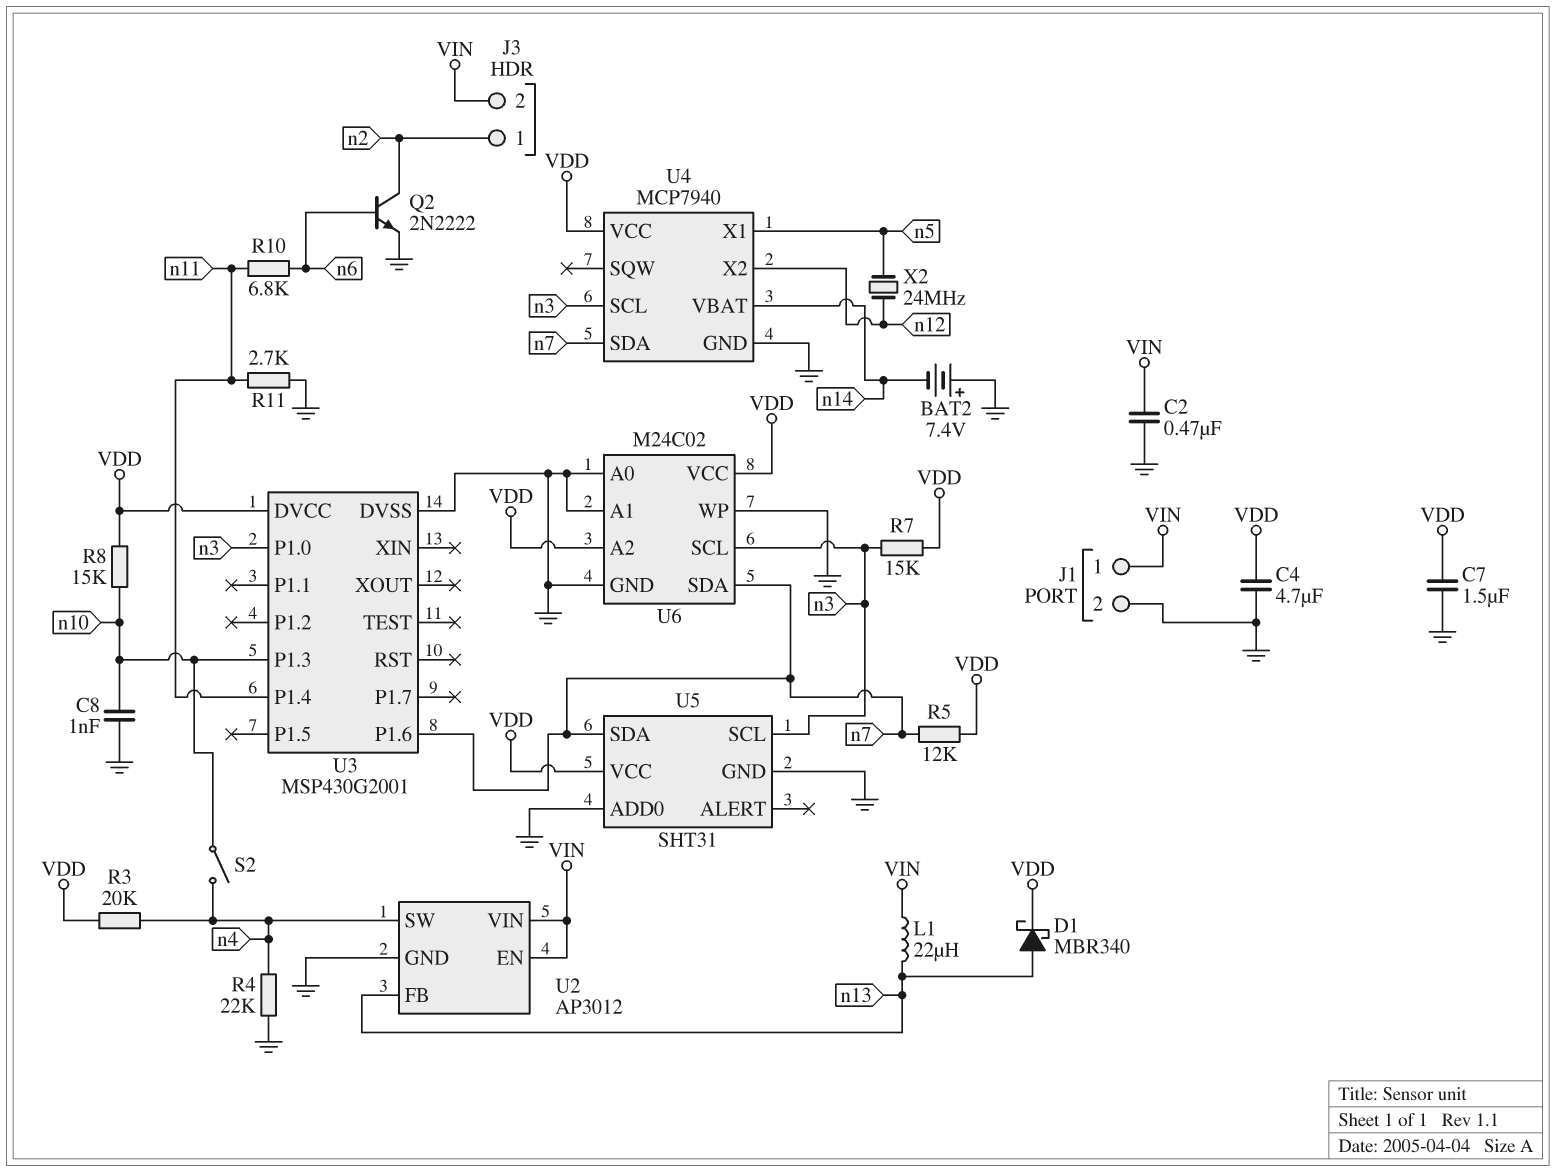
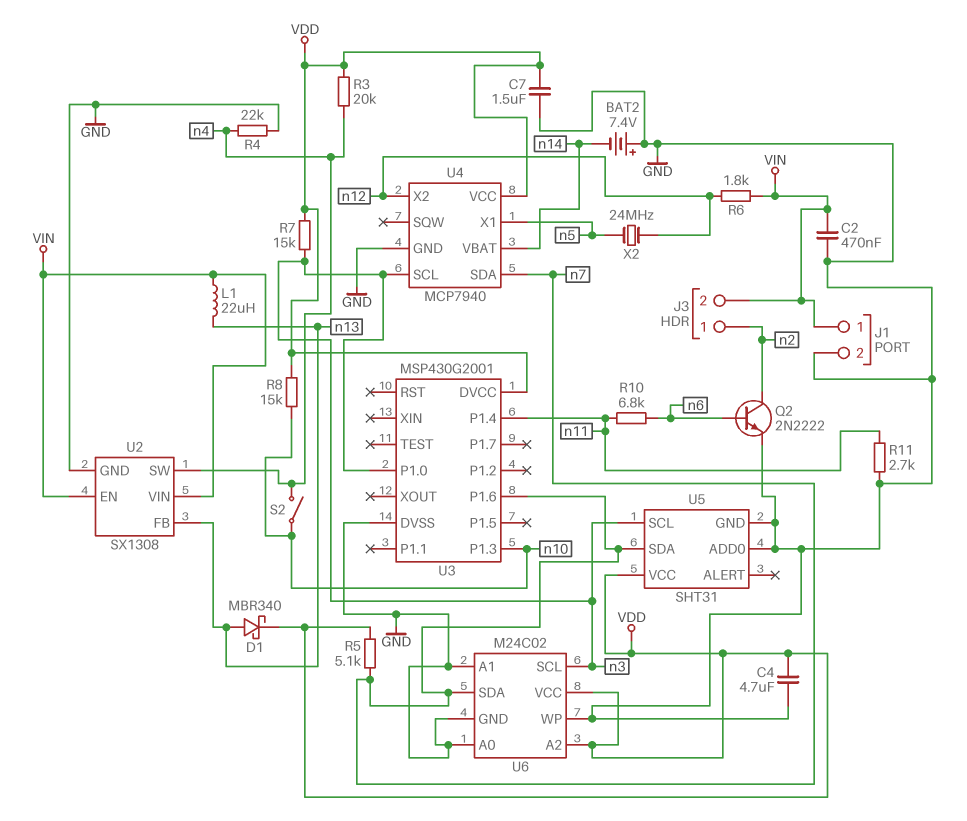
C8: 1nF (GND, n10) -> none
R5: 12k (VDD, n7) -> 5.1k (VDD, n7)
R6: none -> 1.8k (VIN, n12)
U2: AP3012 -> SX1308

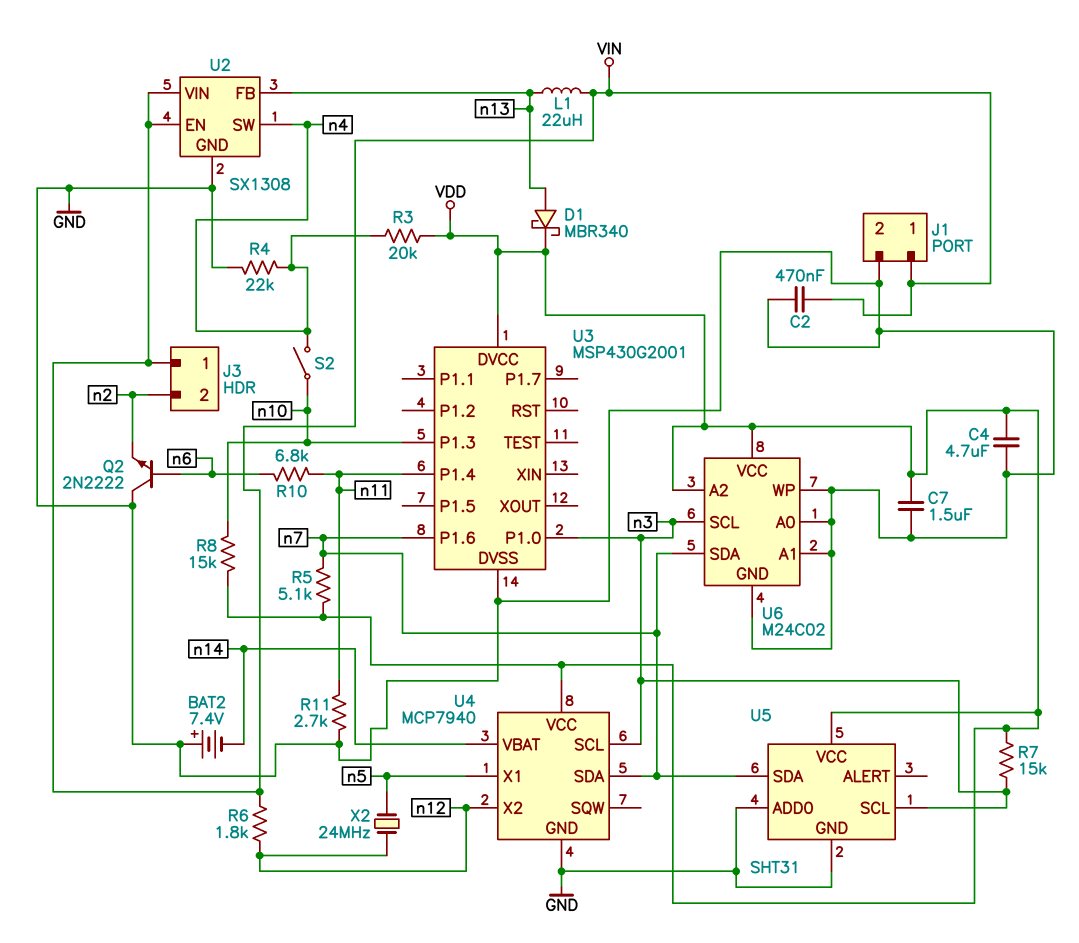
J3 pin 1: n2 -> VIN
J3 pin 2: VIN -> n2
Q2: NPN 2N2222 (B n6, C n2, E GND) -> NPN 2N2222 (B n6, C GND, E n2)

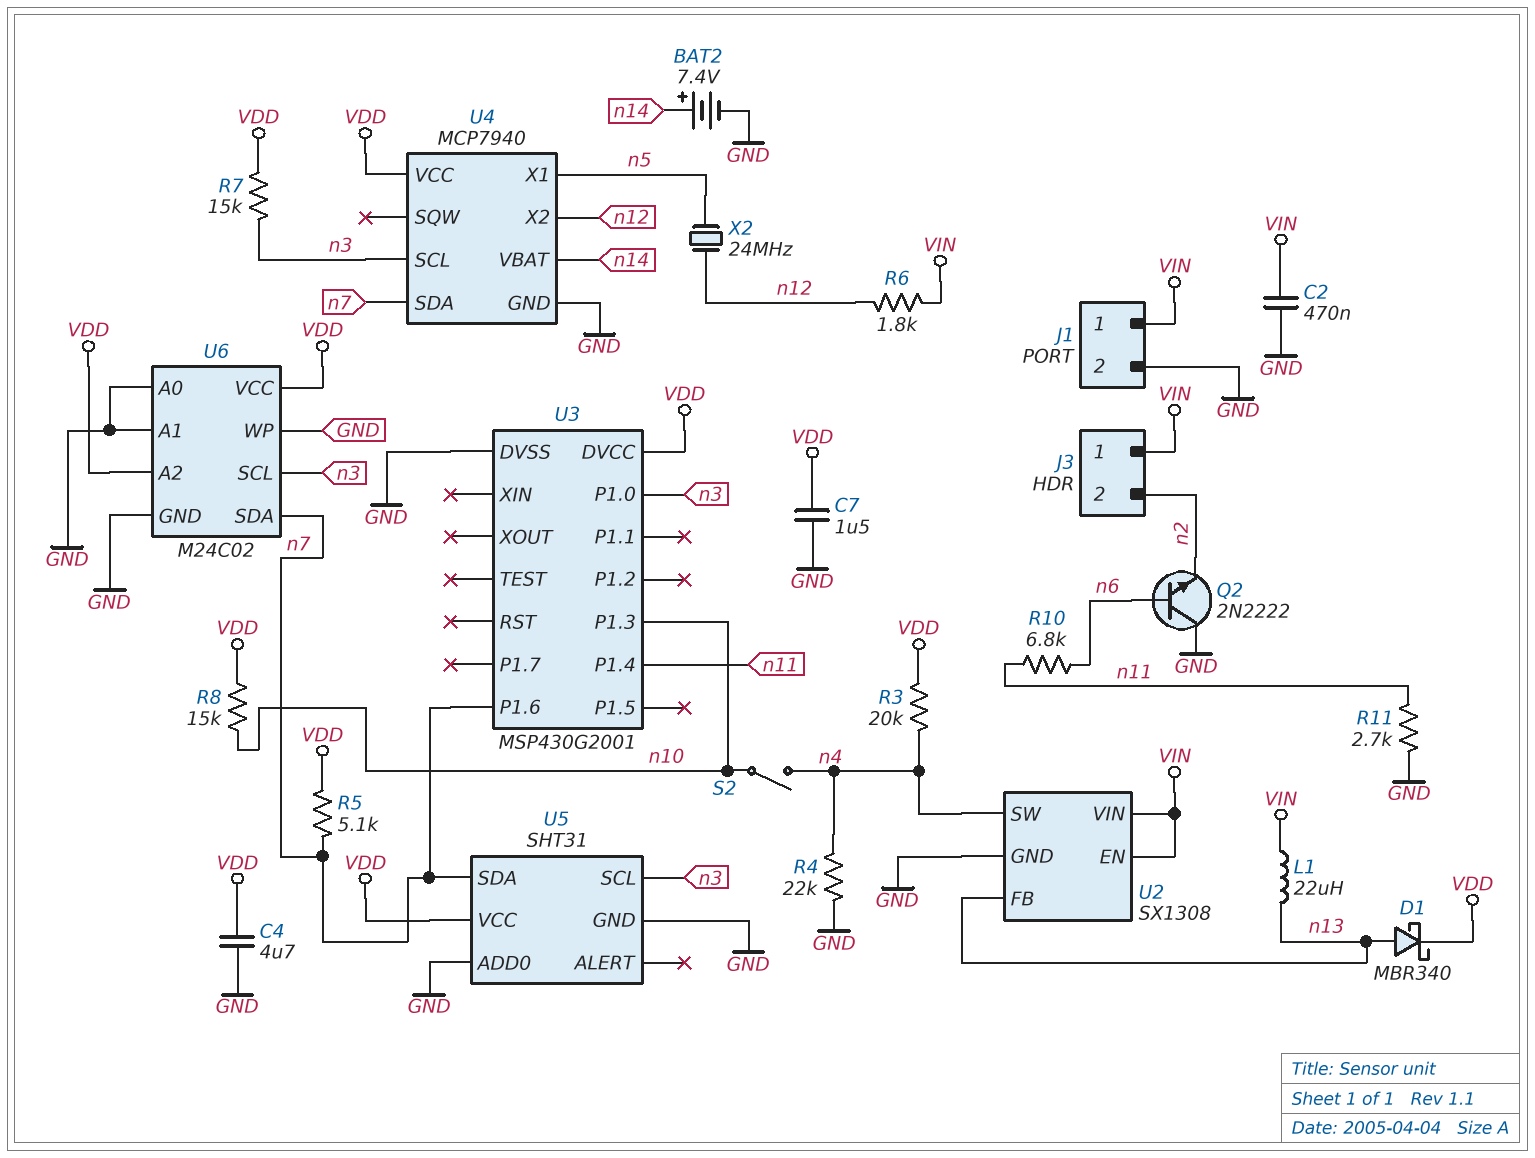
BAT2: 7.4V (plus GND, minus n14) -> 7.4V (plus n14, minus GND)

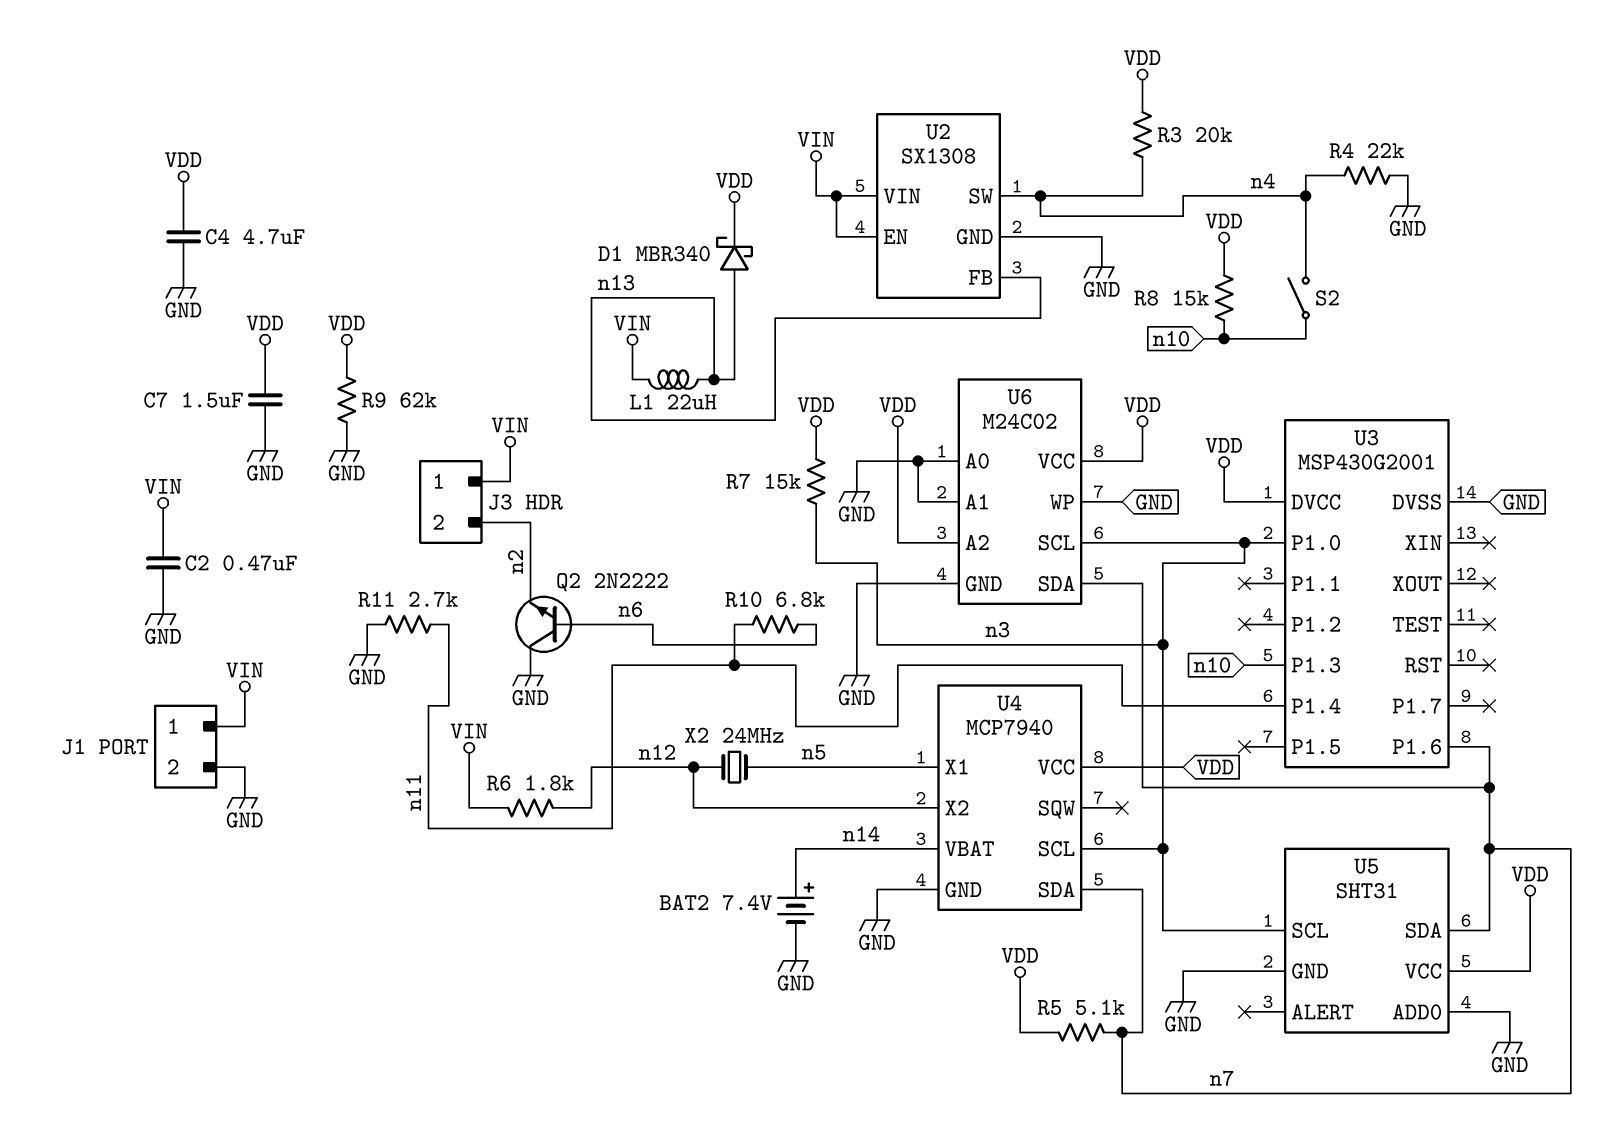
R9: none -> 62k (GND, VDD)

